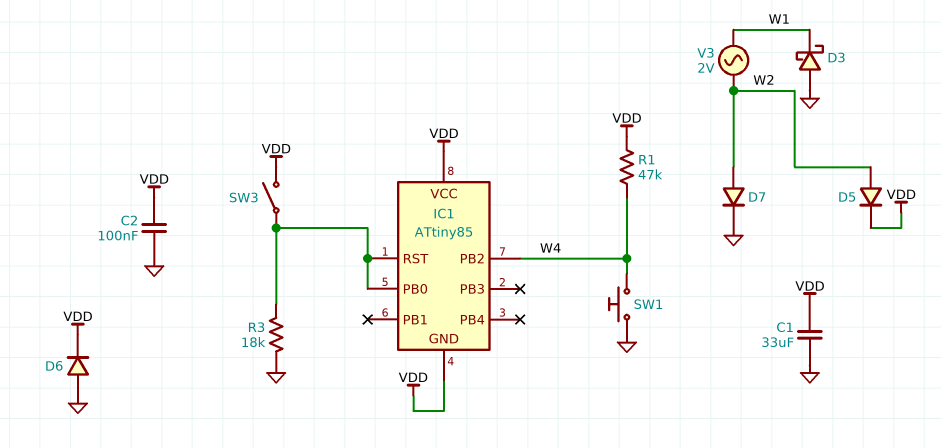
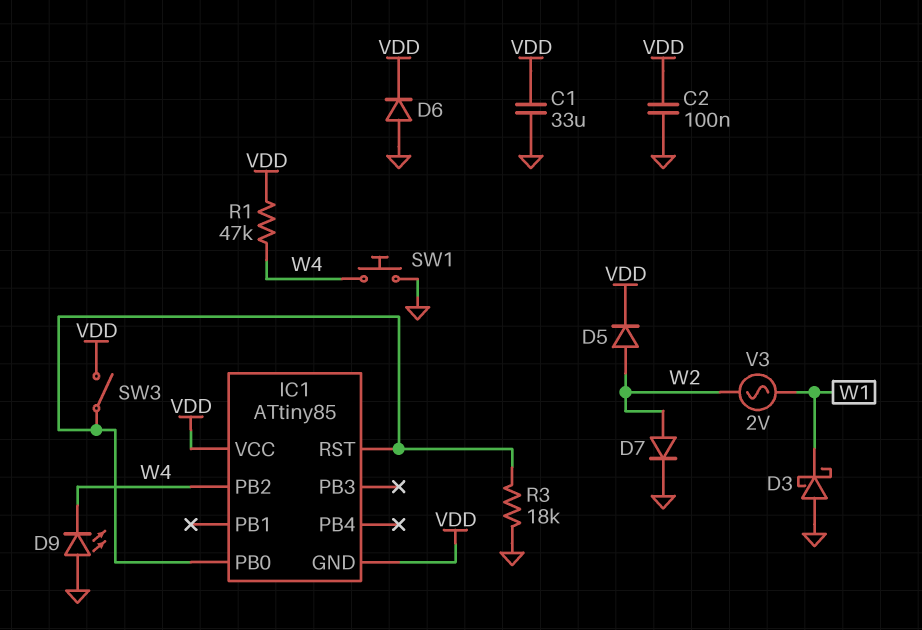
D9: none -> LED (A GND, K W4)

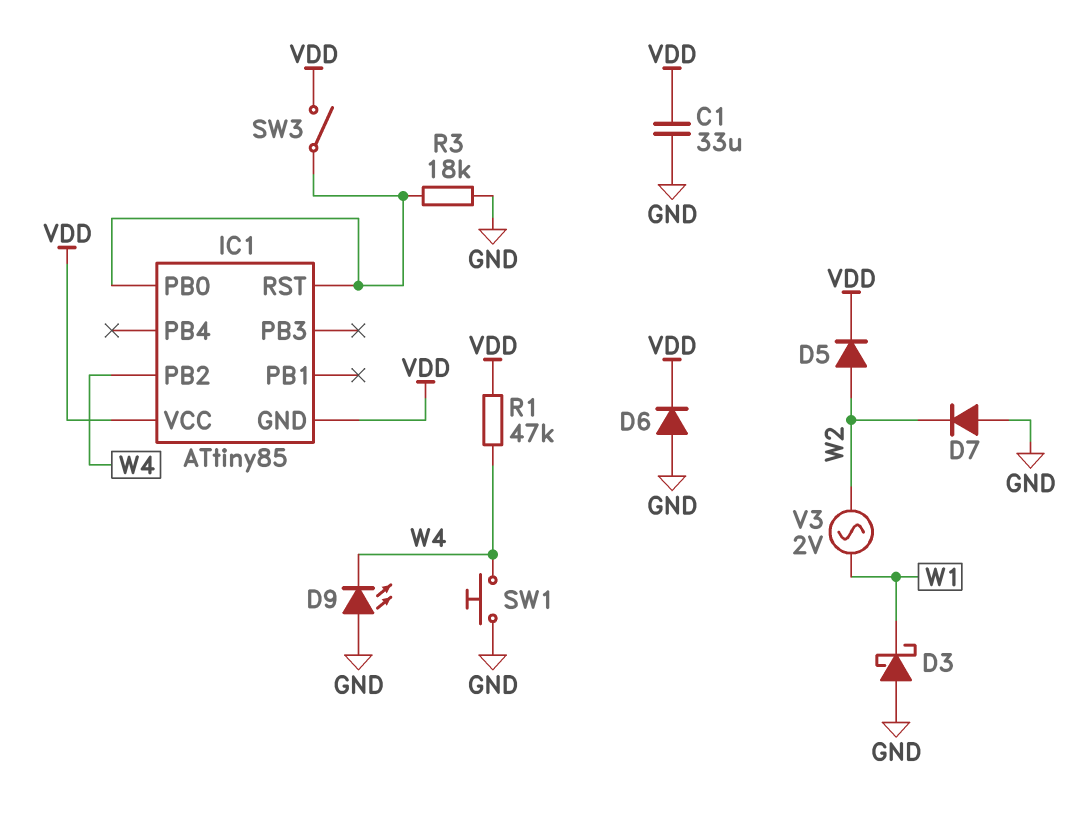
C2: 100nF (GND, VDD) -> none
D7: diode (A W2, K GND) -> diode (A GND, K W2)

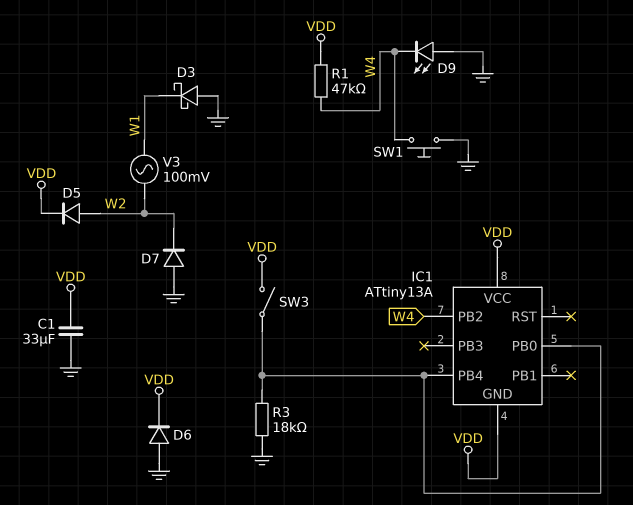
IC1: ATtiny85 -> ATtiny13A
IC1 pin PB4: none -> IC1/PB0
IC1 pin RST: IC1/PB0 -> none
V3: AC 2V (W1, W2) -> AC 100mV (W1, W2)

